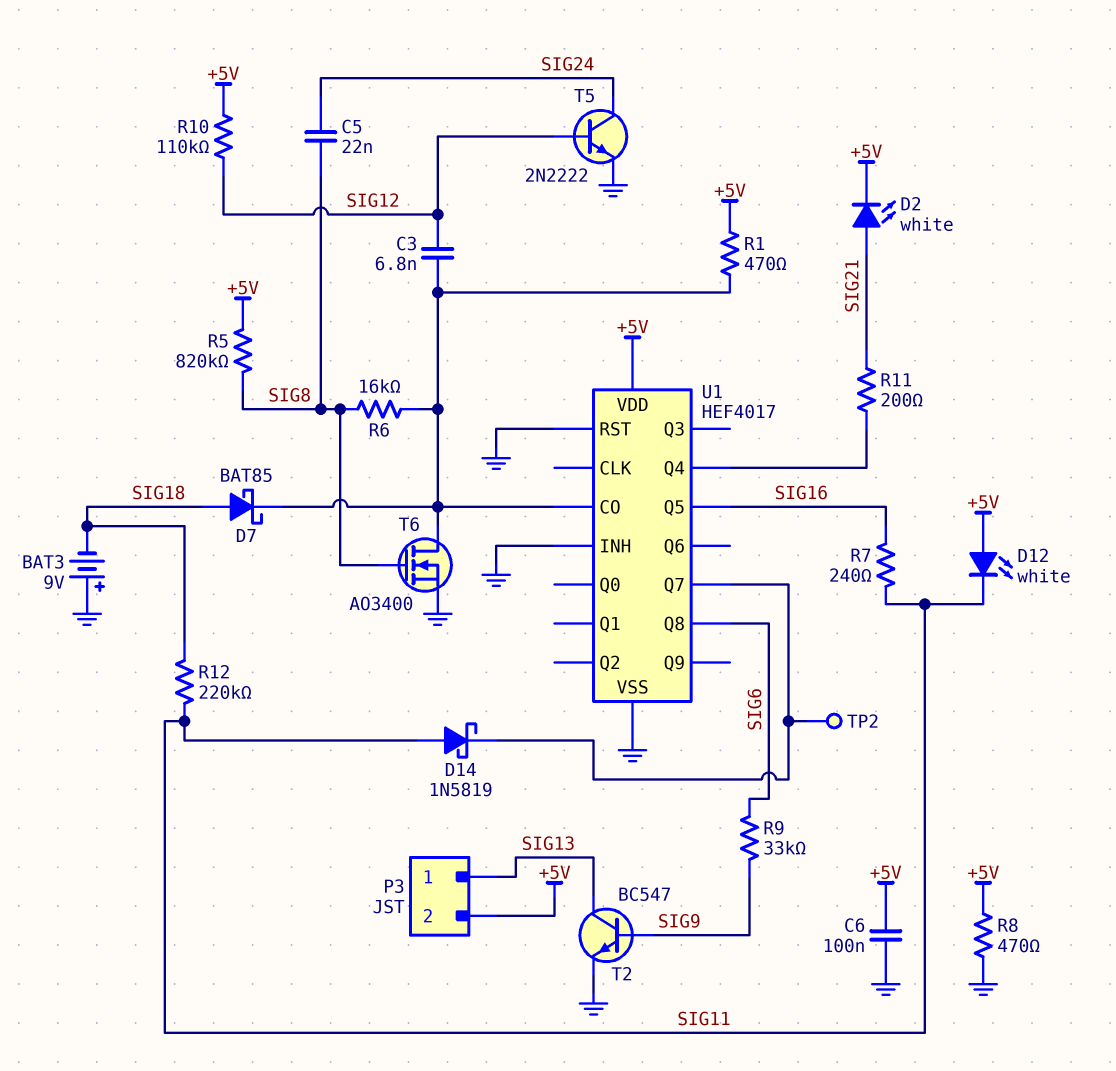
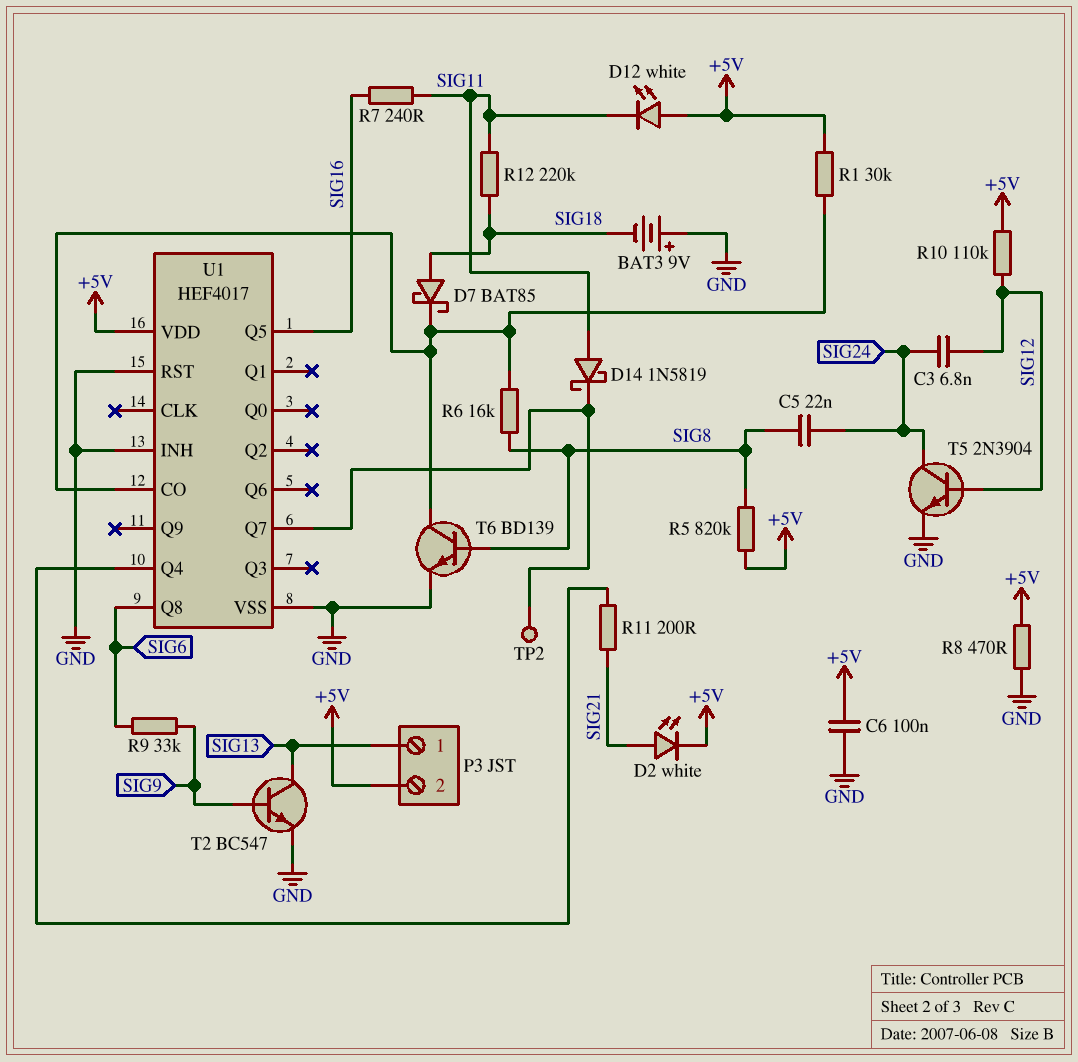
C3: 6.8nF (SIG12, U1/CO) -> 6.8nF (SIG12, SIG24)
R1: 470 (+5V, U1/CO) -> 30k (+5V, U1/CO)
T5: NPN 2N2222 (B SIG12, C SIG24, E GND) -> NPN 2N3904 (B SIG12, C SIG24, E GND)
T6: NMOS AO3400 (G SIG8, D U1/CO, S GND) -> NPN BD139 (B SIG8, C U1/CO, E GND)

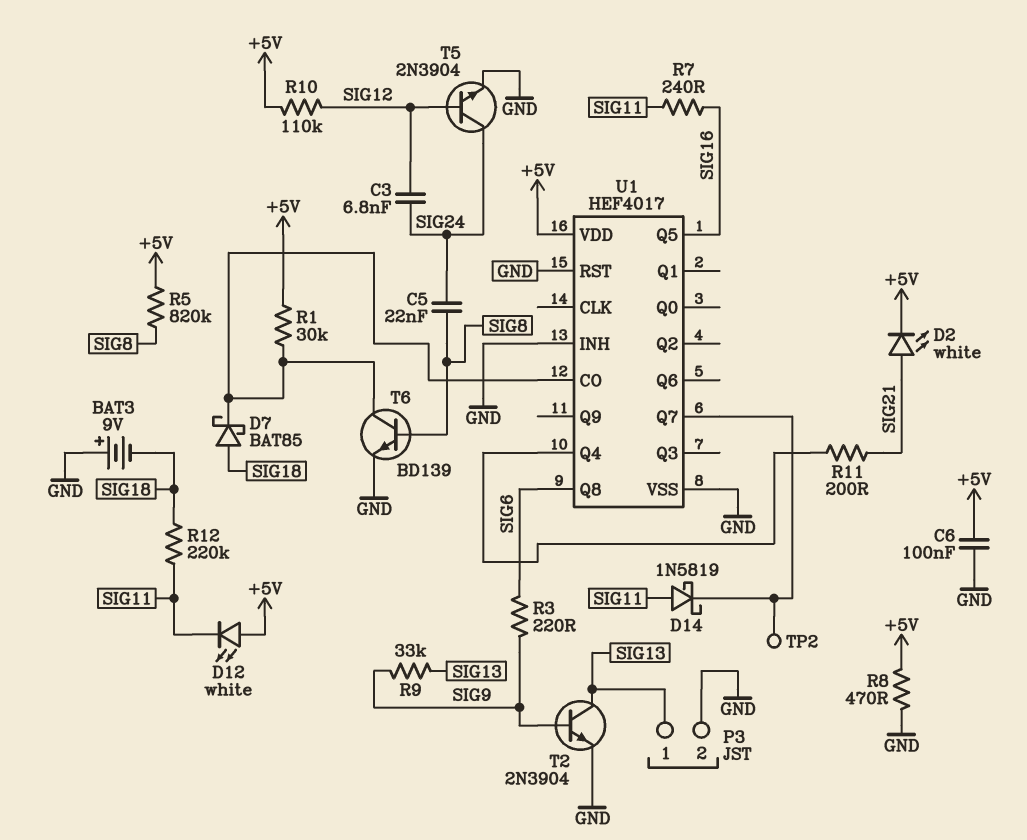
P3 pin 2: +5V -> GND
R3: none -> 220 (SIG6, SIG9)
R6: 16k (SIG8, U1/CO) -> none
R9: 33k (SIG6, SIG9) -> 33k (SIG9, SIG13)
T2: NPN BC547 (B SIG9, C SIG13, E GND) -> NPN 2N3904 (B SIG9, C SIG13, E GND)

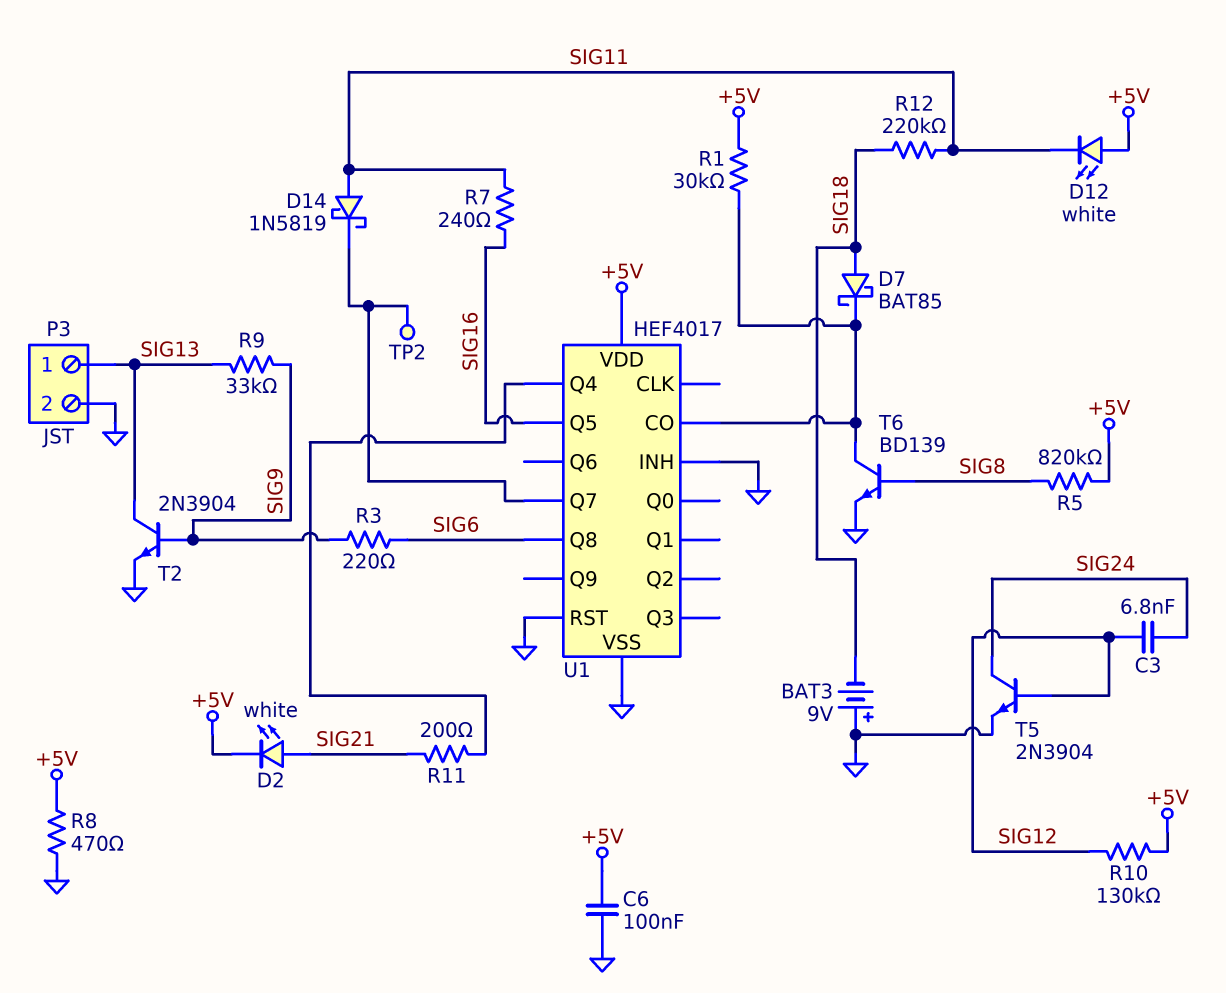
C5: 22nF (SIG8, SIG24) -> none
R10: 110k (+5V, SIG12) -> 130k (+5V, SIG12)

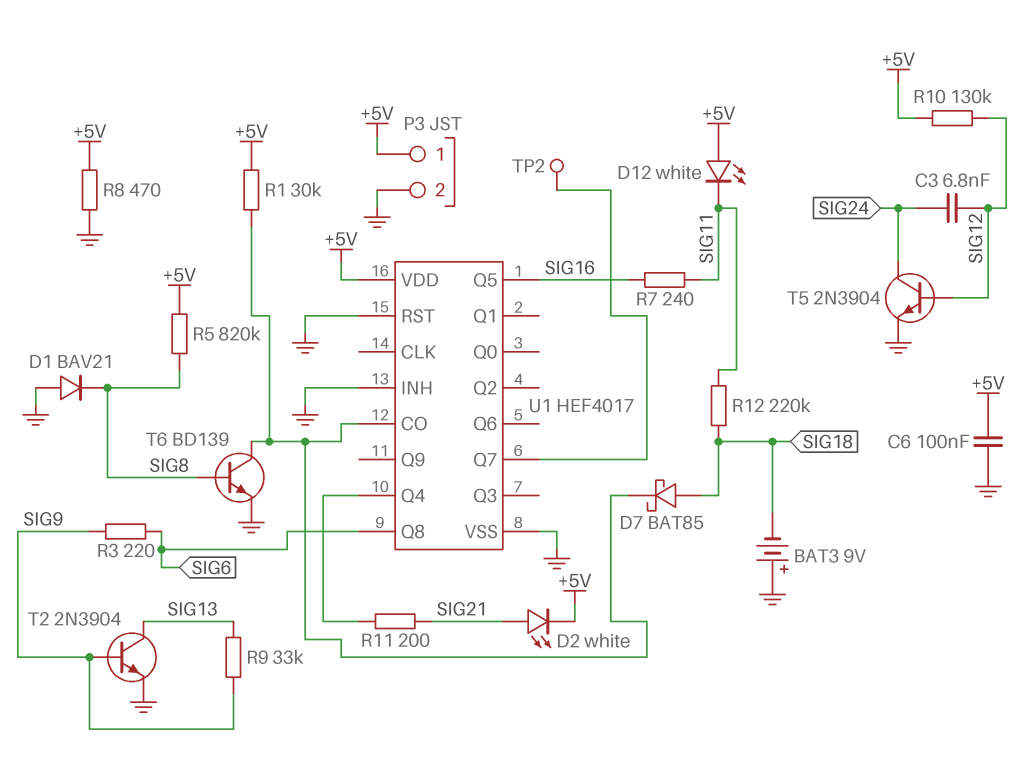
D1: none -> diode BAV21 (A GND, K SIG8)
D14: schottky 1N5819 (A SIG11, K U1/Q7) -> none
P3 pin 1: SIG13 -> +5V

